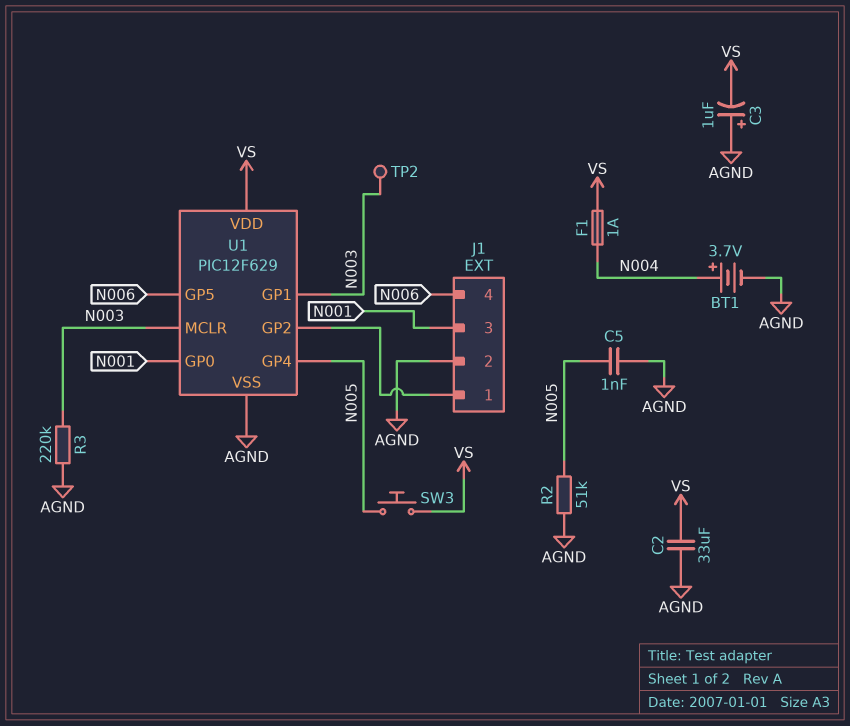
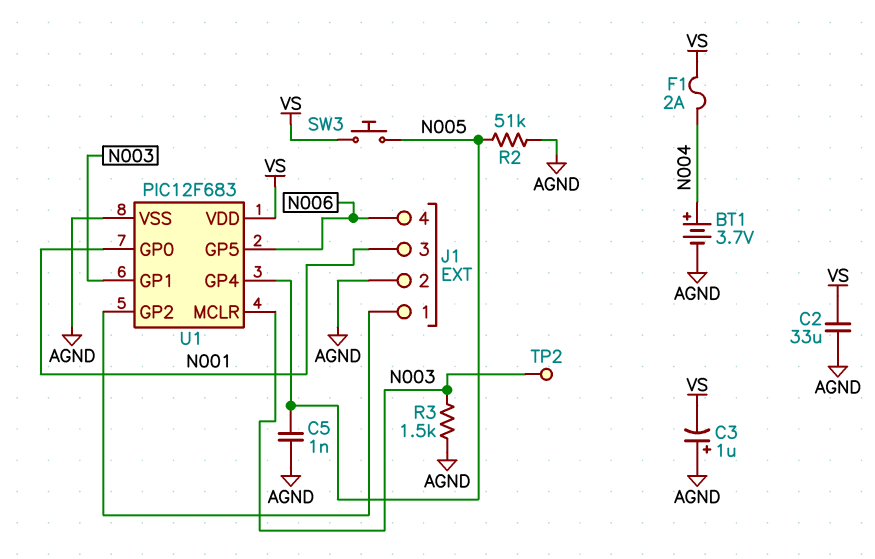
F1: 1A (N004, VS) -> 2A (N004, VS)
R3: 220k (AGND, N003) -> 1.5k (AGND, N003)
U1: PIC12F629 -> PIC12F683

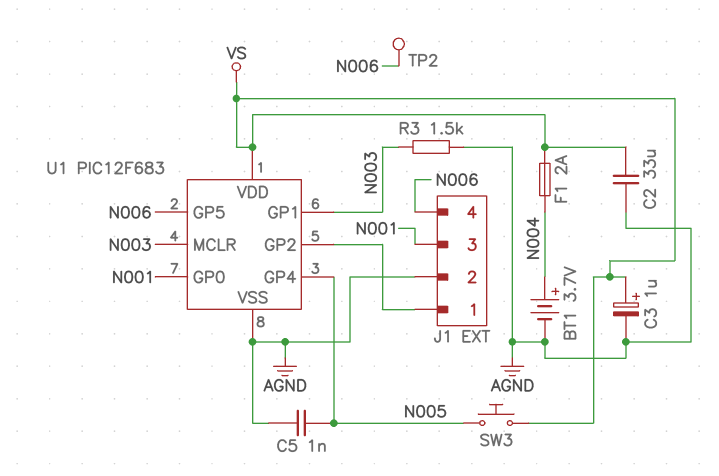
C3: 1uF (plus AGND, minus VS) -> 1uF (plus VS, minus AGND)
R2: 51k (AGND, N005) -> none
TP2: test point (N003) -> test point (N006)

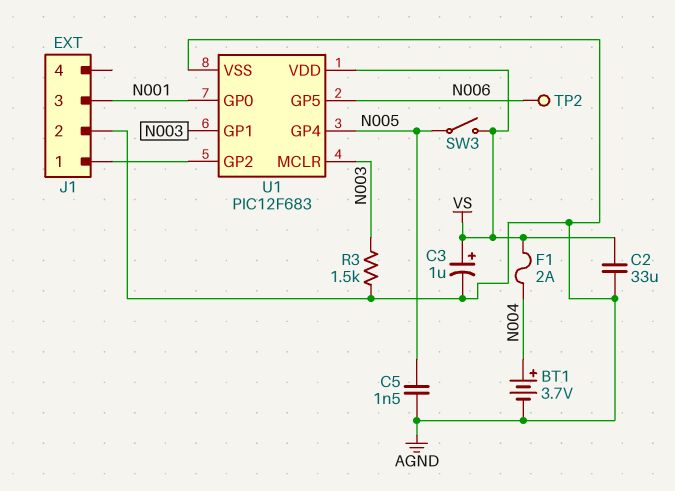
C5: 1nF (AGND, N005) -> 1.5nF (AGND, N005)
J1 pin 4: N006 -> none
SW3: button (N005, VS) -> switch (N005, VS)

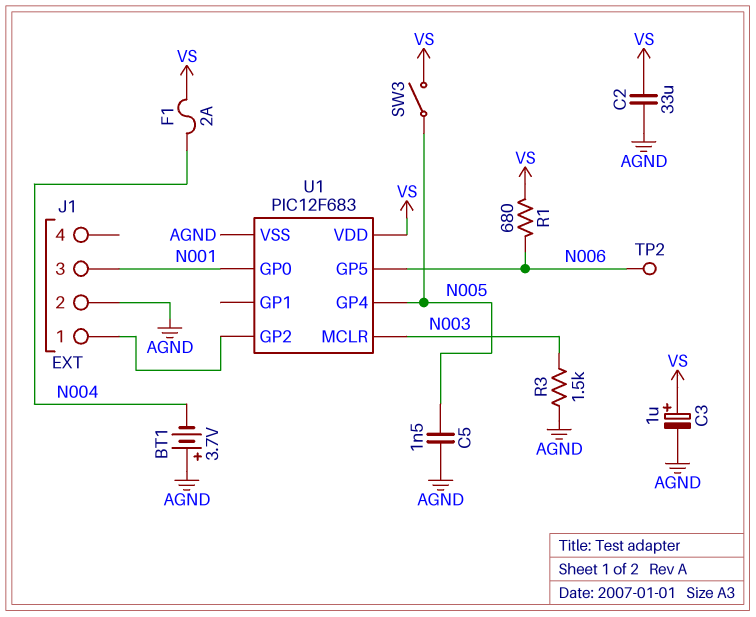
BT1: 3.7V (plus N004, minus AGND) -> 3.7V (plus AGND, minus N004)
R1: none -> 680 (N006, VS)
U1 pin GP1: N003 -> none

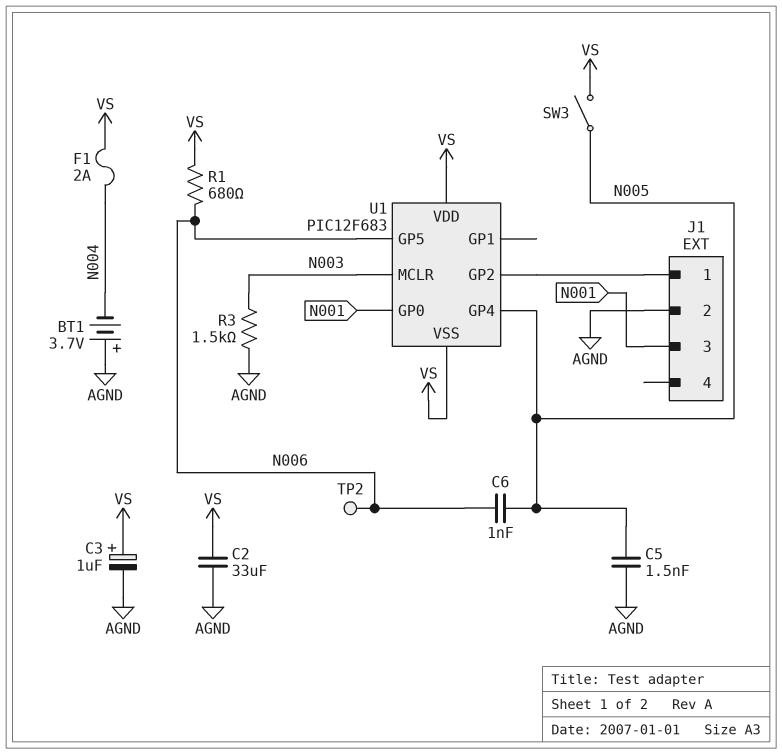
C6: none -> 1nF (N005, N006)
U1 pin VSS: AGND -> VS

